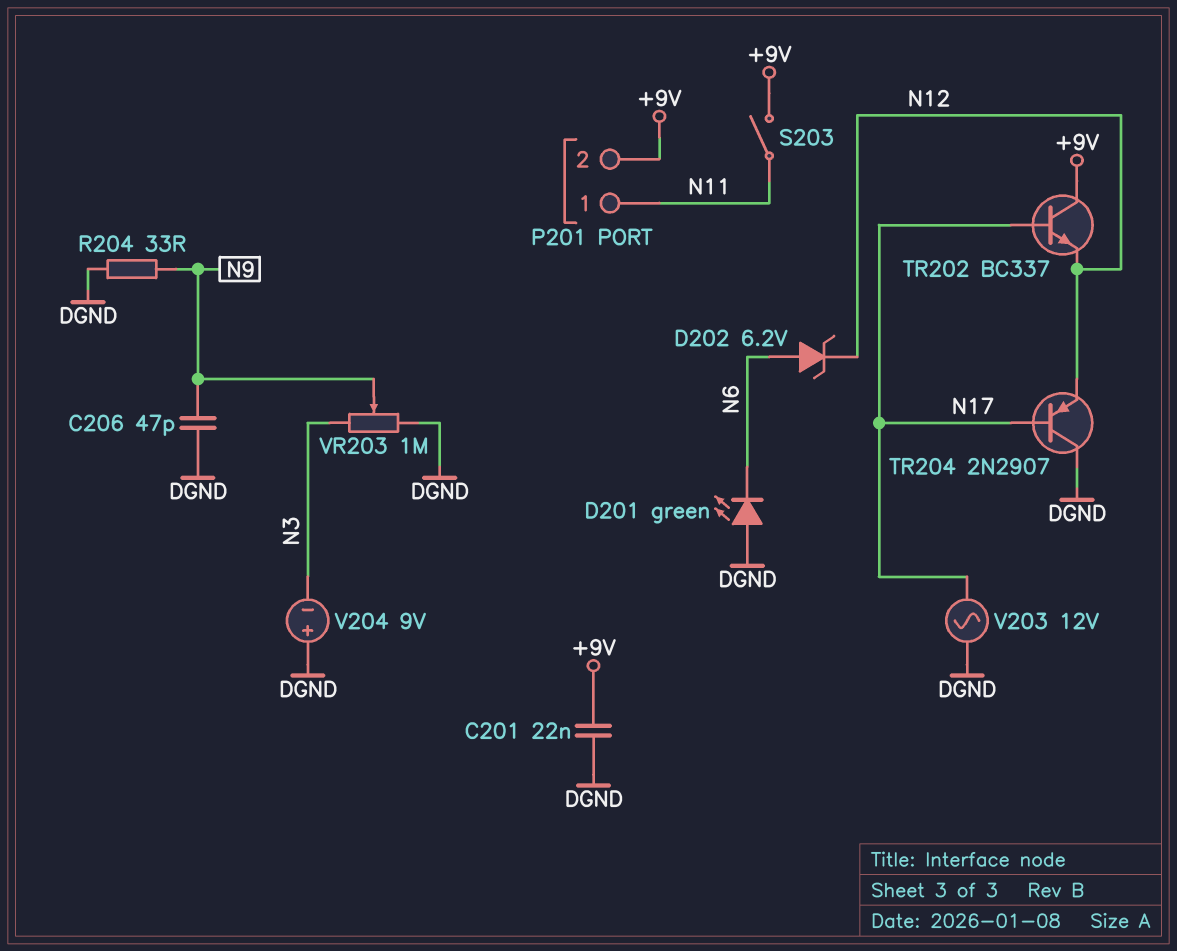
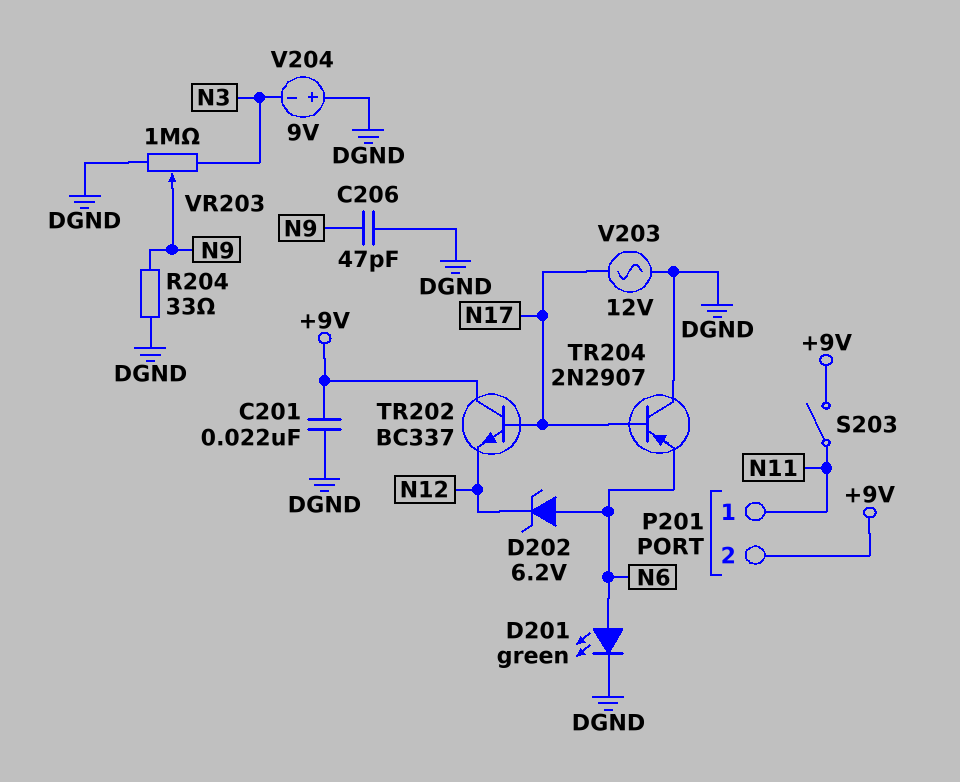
D201: LED green (A DGND, K N6) -> LED green (A N6, K DGND)
TR204: PNP 2N2907 (B N17, C DGND, E N12) -> PNP 2N2907 (B N17, C DGND, E N6)

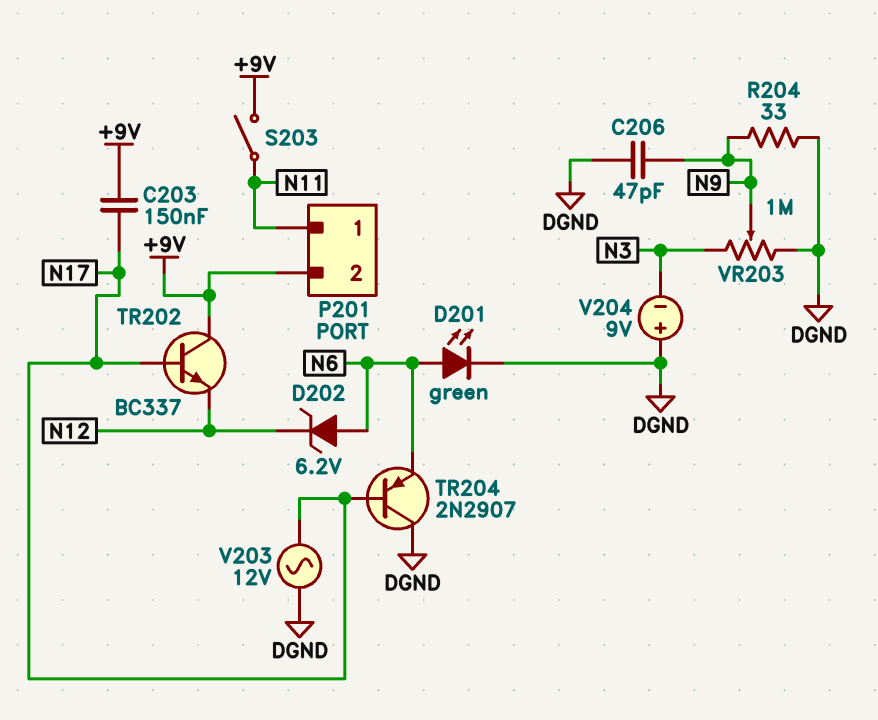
C201: 22nF (+9V, DGND) -> none
C203: none -> 150nF (+9V, N17)

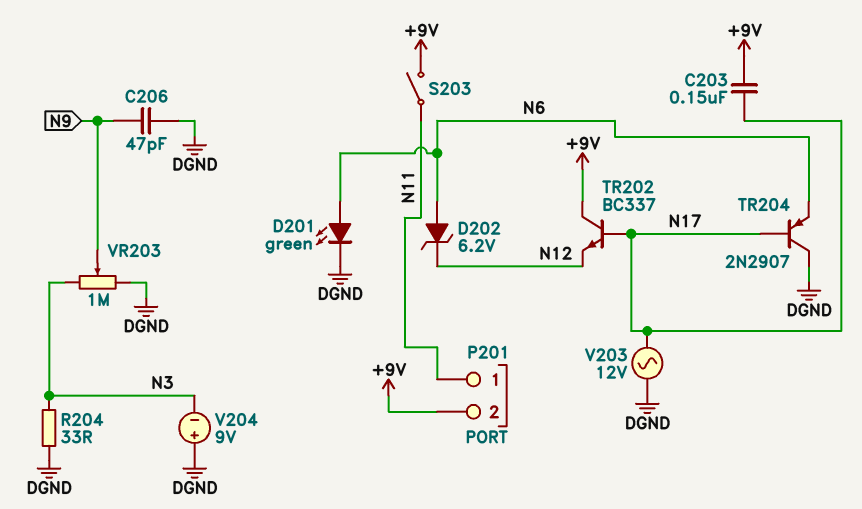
R204: 33 (DGND, N9) -> 33 (DGND, N3)

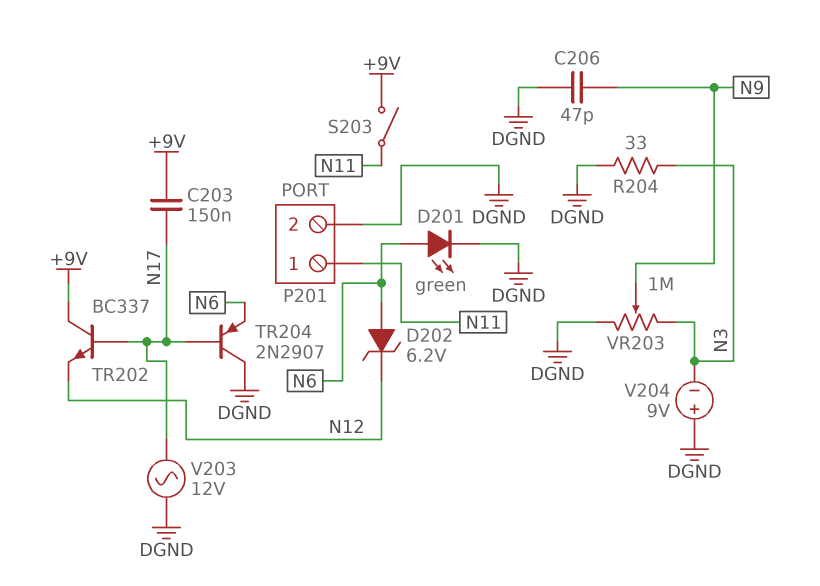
P201 pin 2: +9V -> DGND

